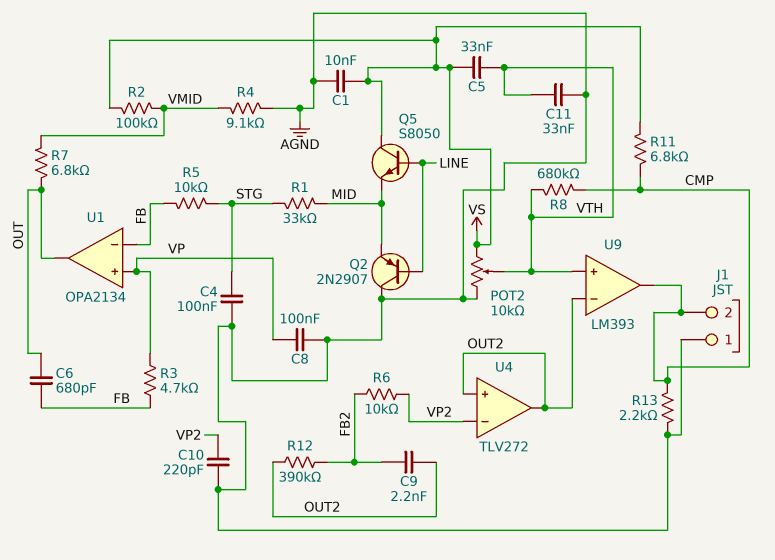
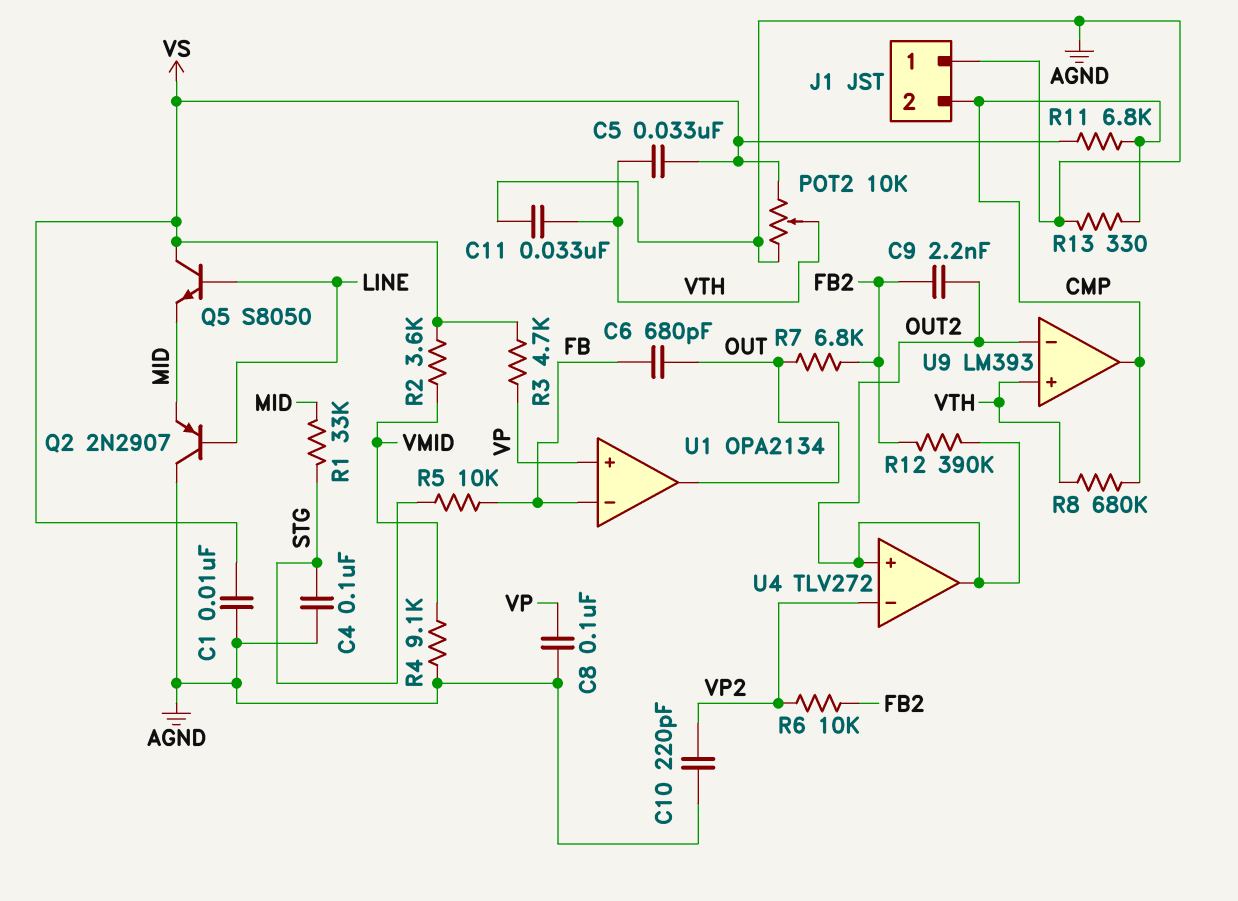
R2: 100k (VMID, VS) -> 3.6k (VMID, VS)
R3: 4.7k (FB, VP) -> 4.7k (VP, VS)
R7: 6.8k (OUT, VMID) -> 6.8k (FB2, OUT)
R13: 2.2k (AGND, CMP) -> 330 (AGND, CMP)

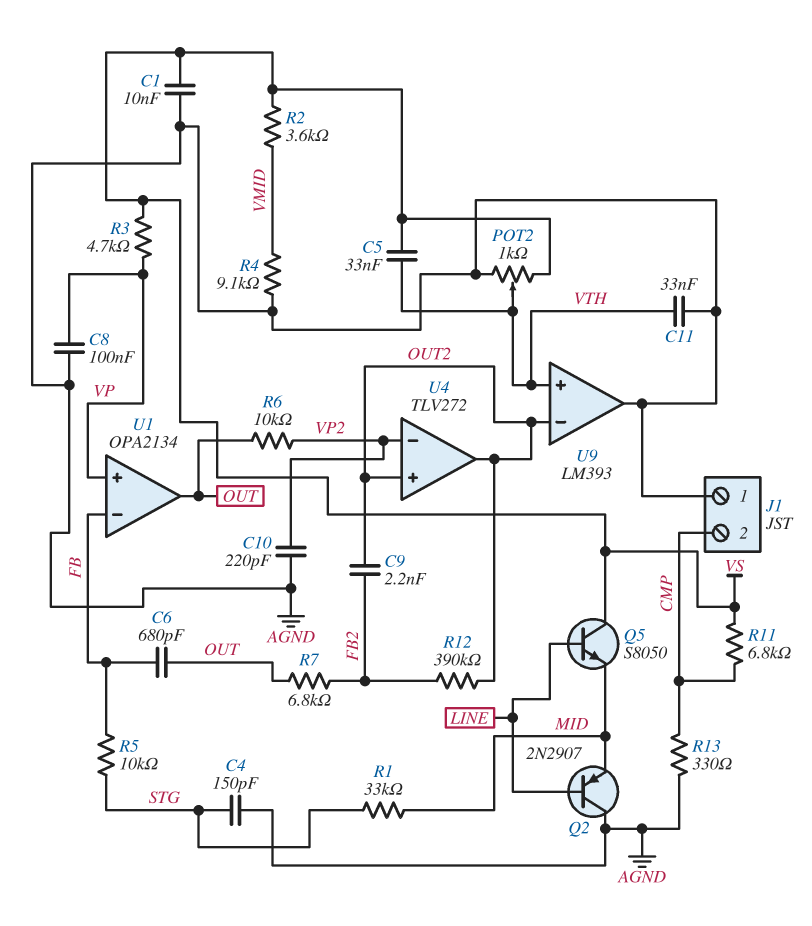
C4: 100nF (AGND, STG) -> 150pF (AGND, STG)
POT2: 10k (AGND, VS, wiper VTH) -> 1k (AGND, VS, wiper VTH)
R6: 10k (FB2, VP2) -> 10k (OUT, VP2)
R8: 680k (CMP, VTH) -> none
U9 pin out: CMP -> AGND

